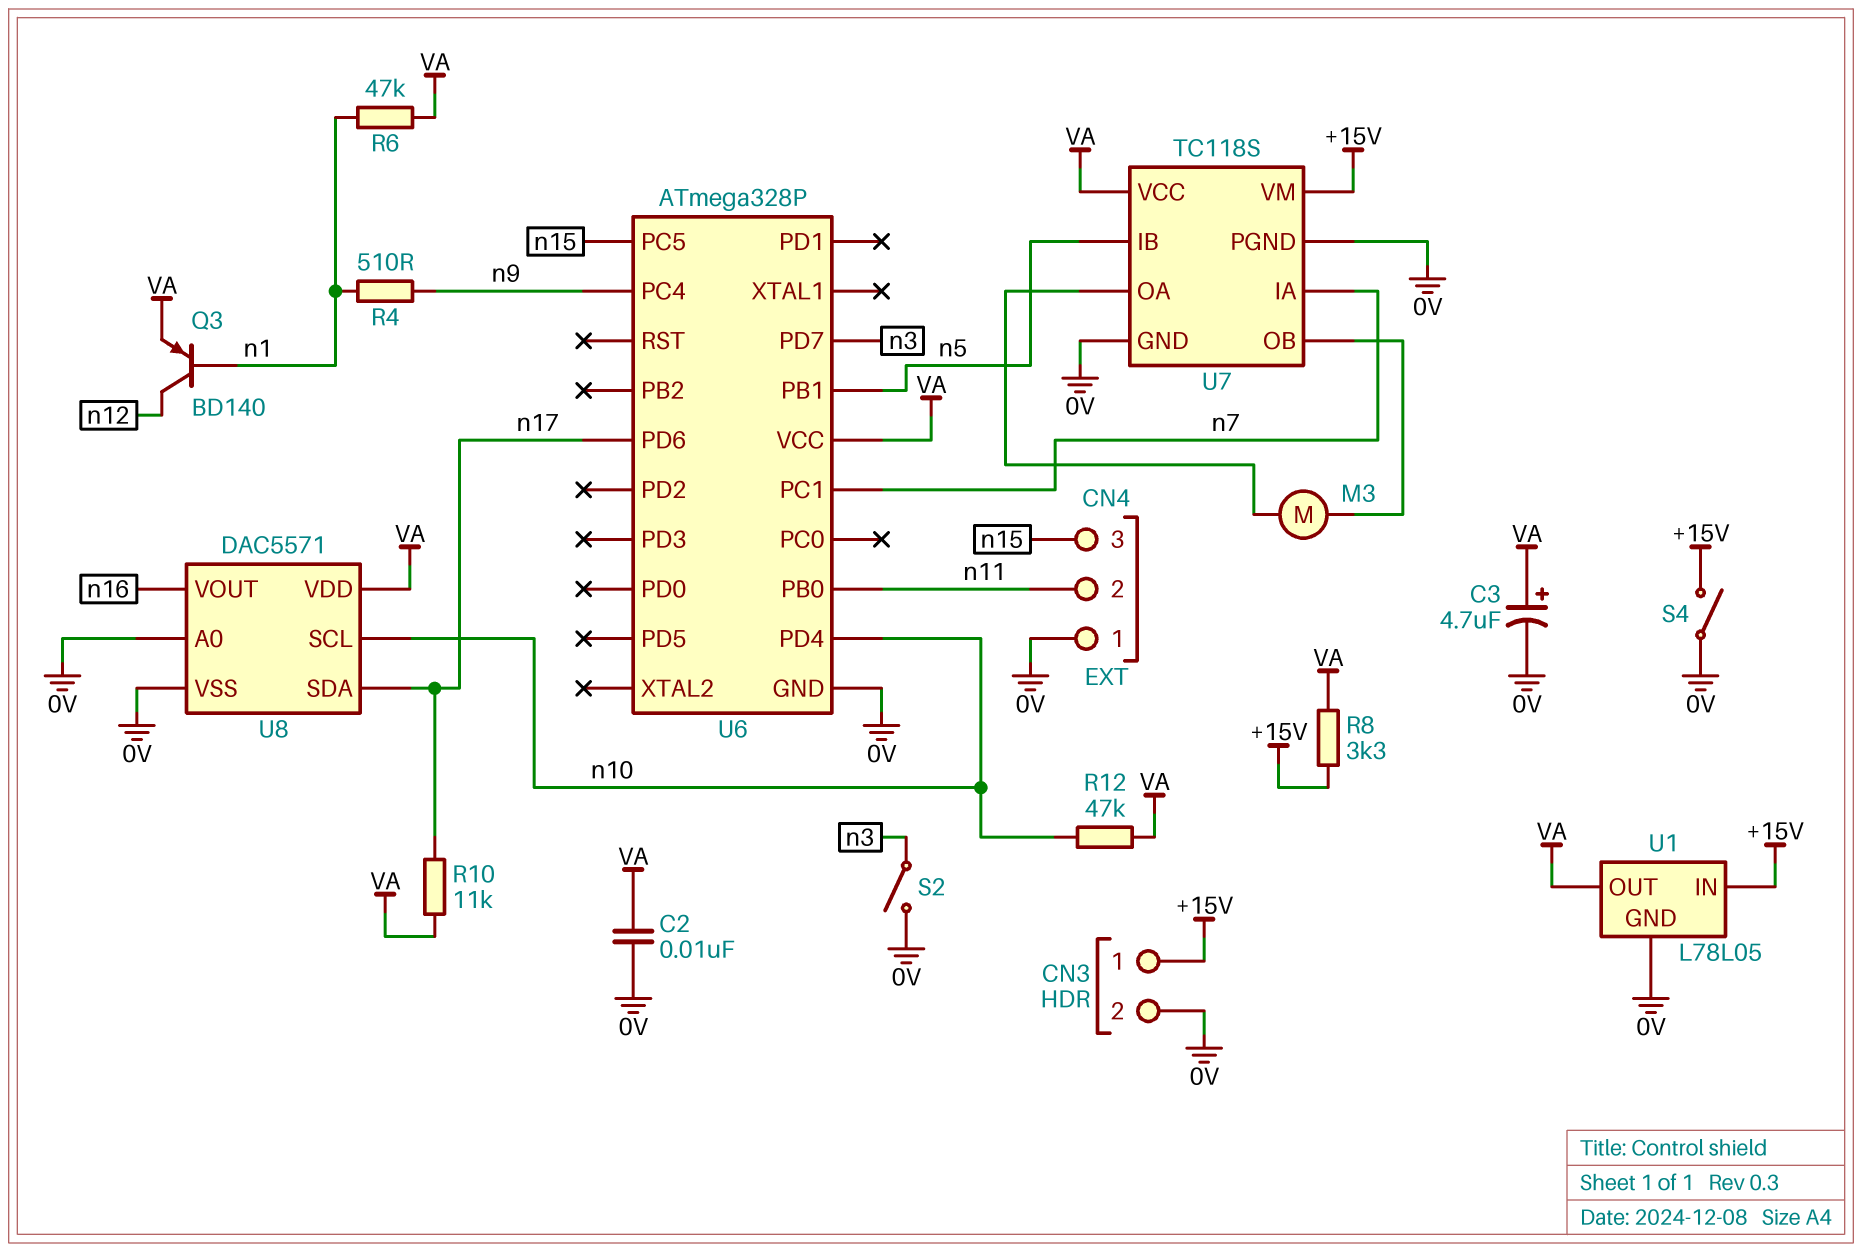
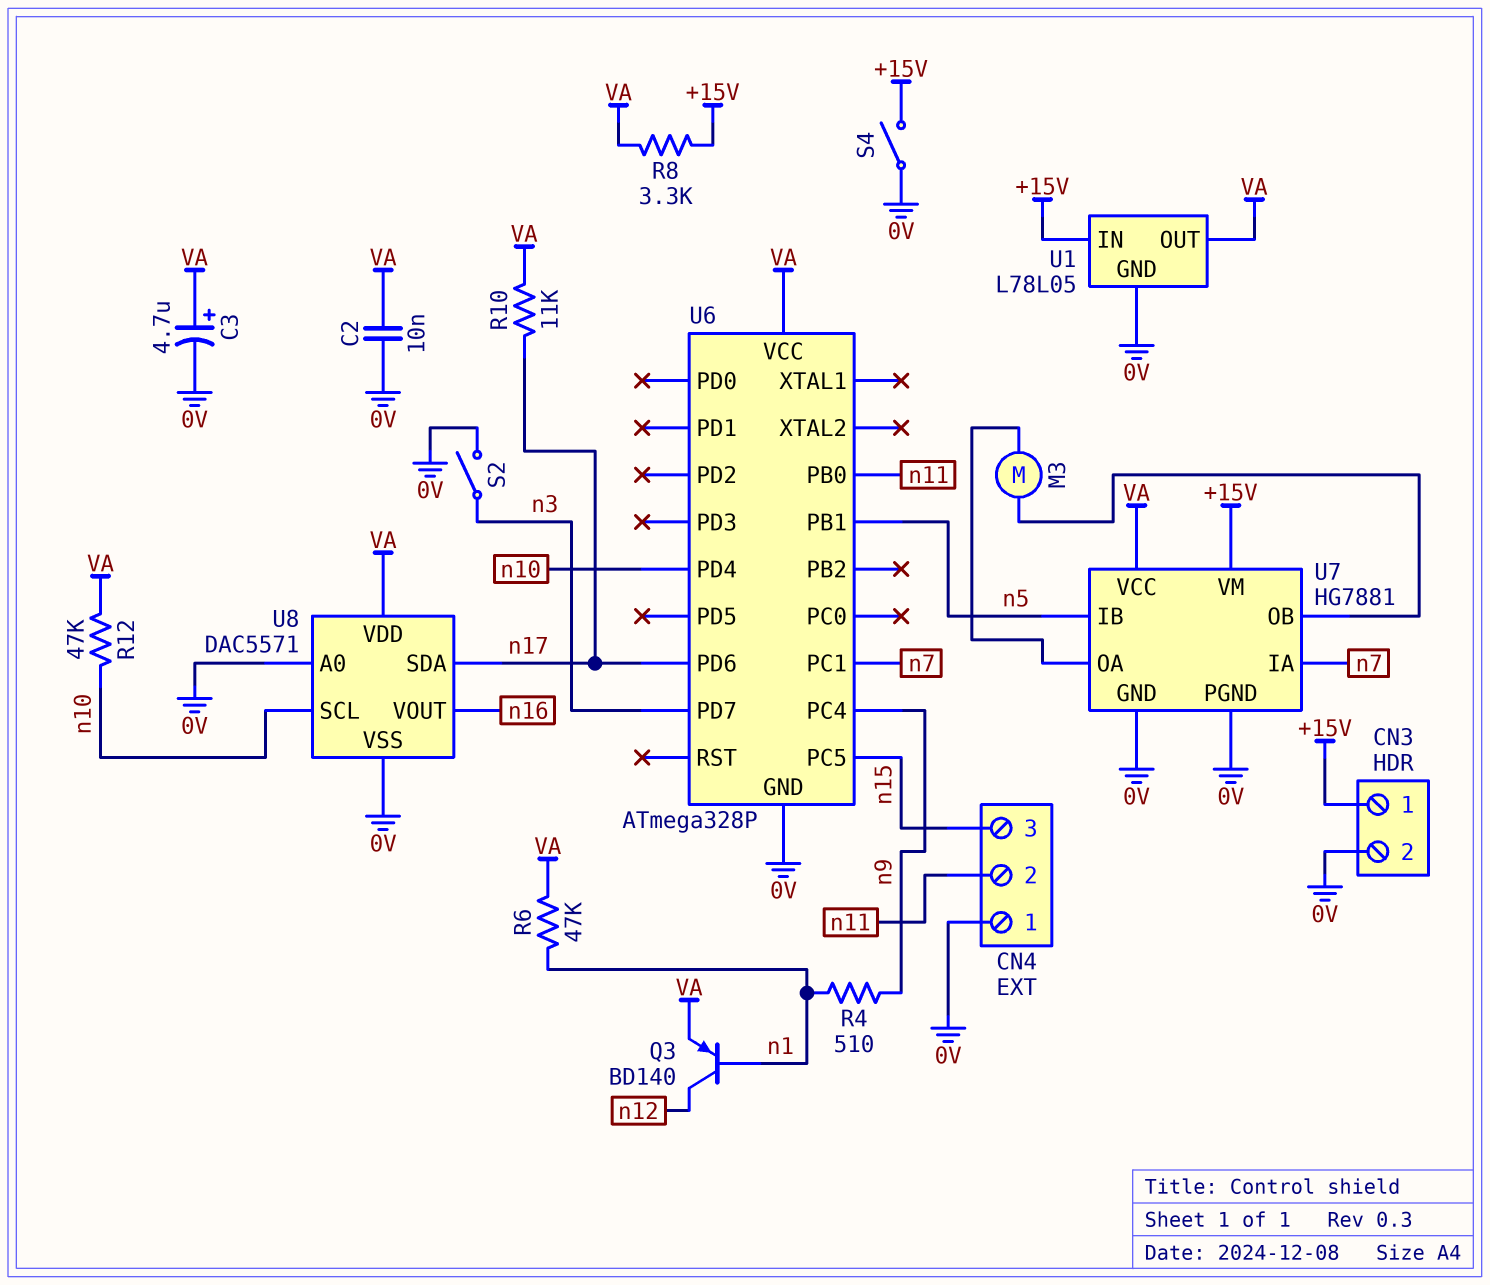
U7: TC118S -> HG7881

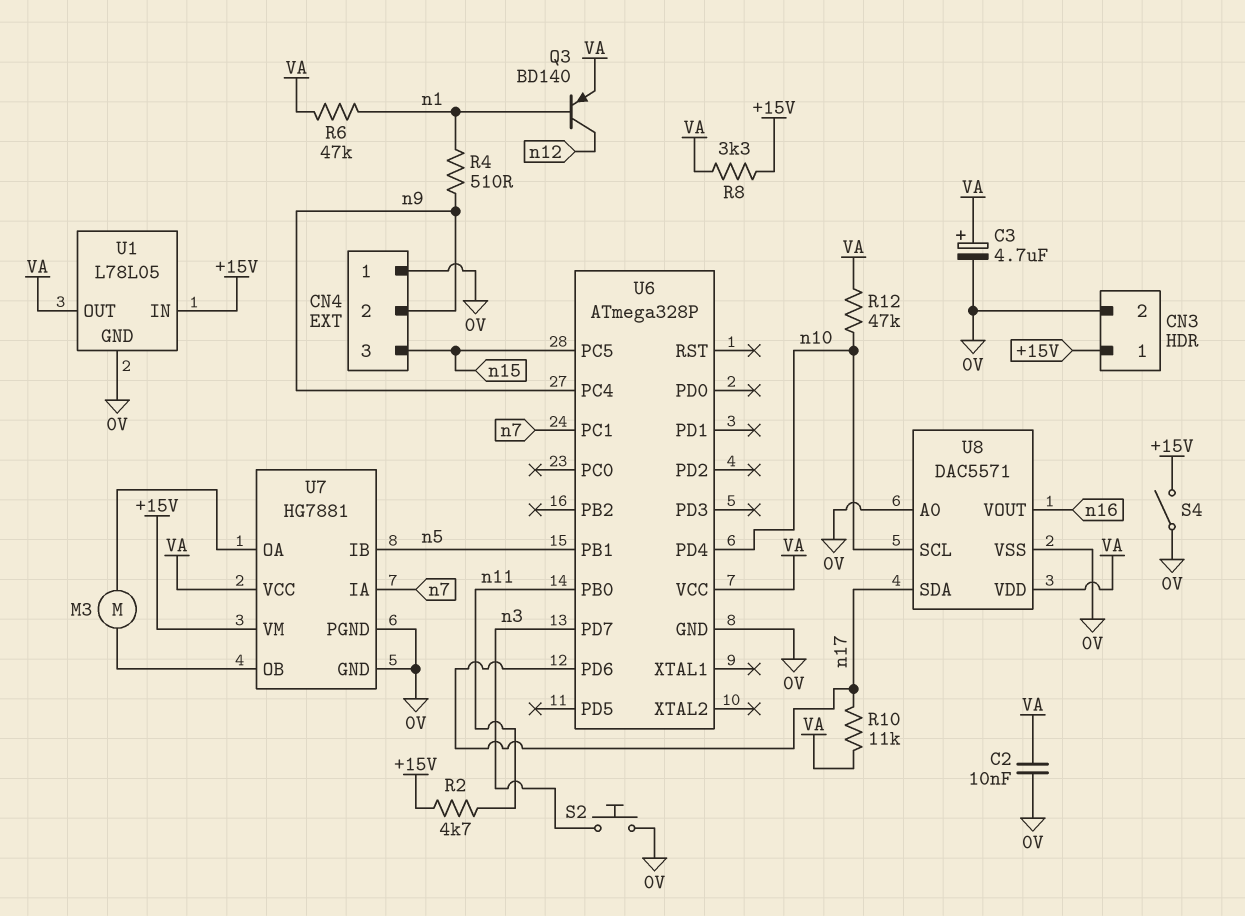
CN4 pin 2: n11 -> n9
R2: none -> 4.7k (+15V, n11)
S2: switch (0V, n3) -> button (0V, n3)

